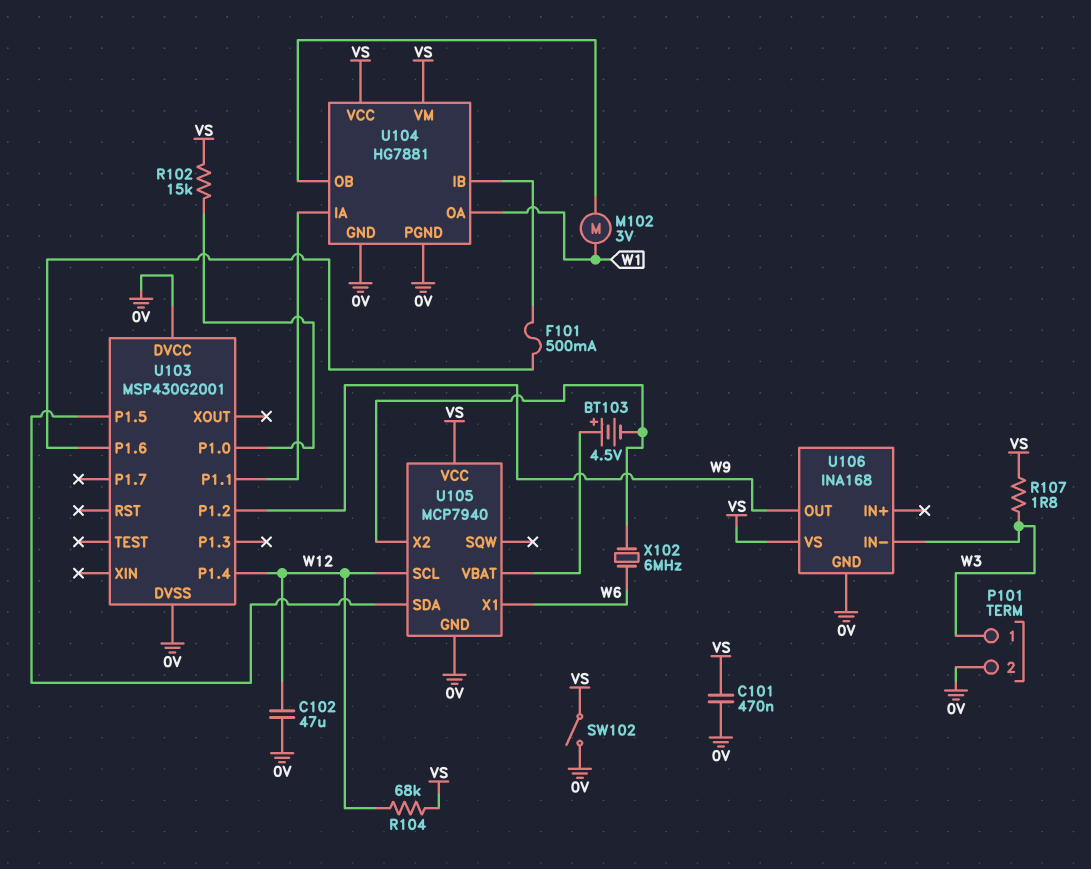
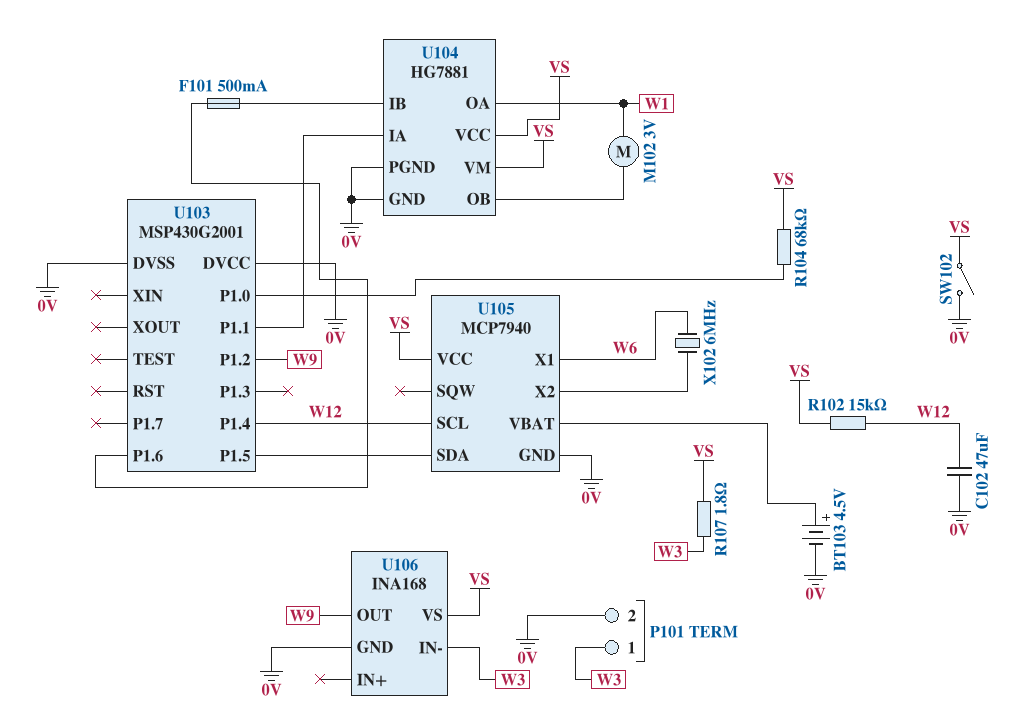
BT103: 4.5V (plus U105/VBAT, minus U105/X2) -> 4.5V (plus U105/VBAT, minus 0V)
C101: 470nF (0V, VS) -> none
R102: 15k (U103/P1.0, VS) -> 15k (VS, W12)
R104: 68k (VS, W12) -> 68k (U103/P1.0, VS)

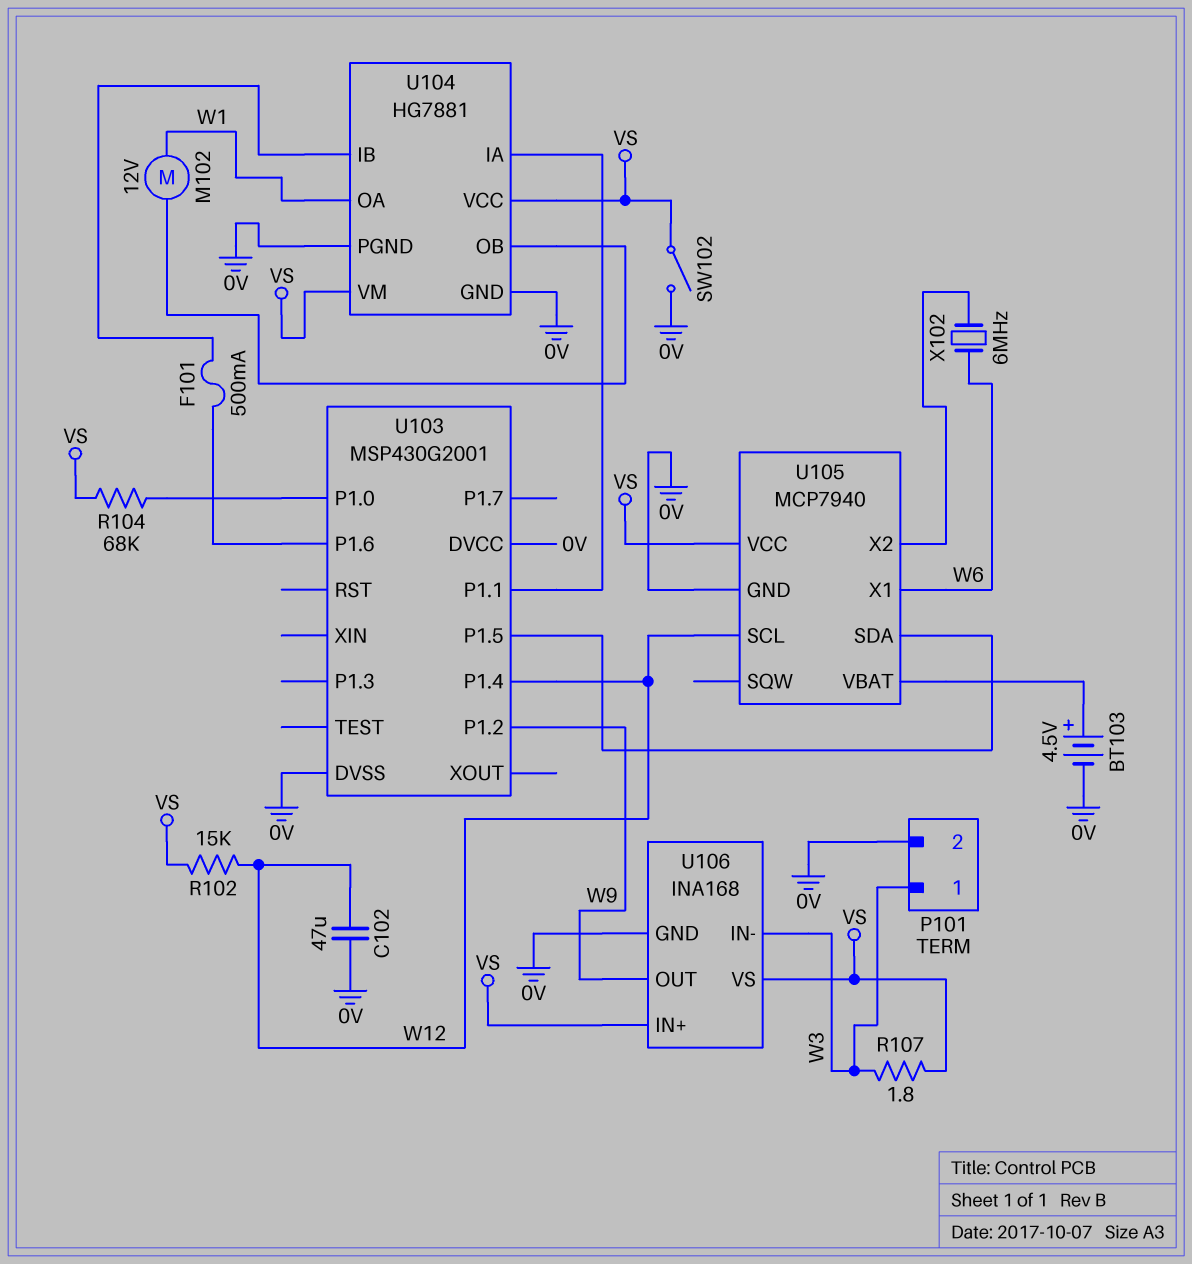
M102: motor 3V (U104/OB, W1) -> motor 12V (U104/OB, W1)
U106 pin IN+: none -> VS

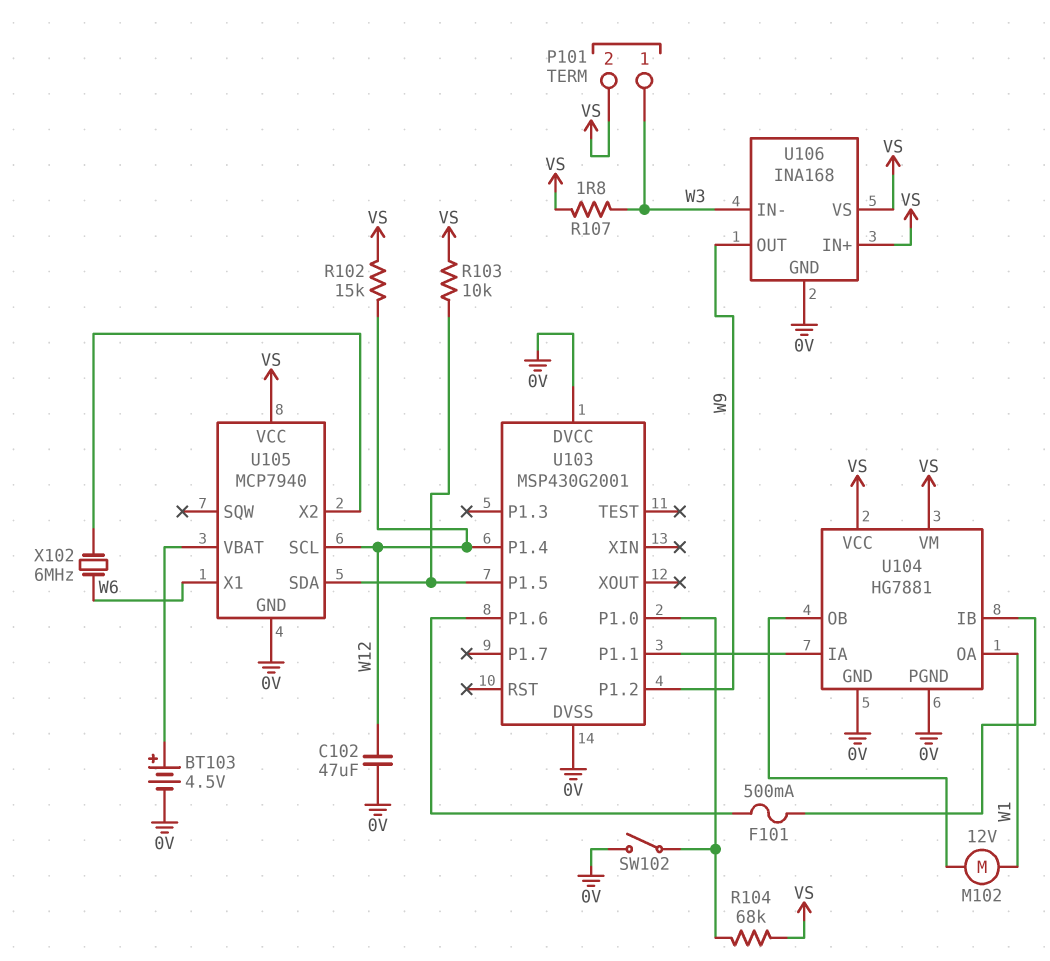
P101 pin 2: 0V -> VS
R103: none -> 10k (U103/P1.5, VS)
SW102: switch (0V, VS) -> switch (0V, U103/P1.0)

